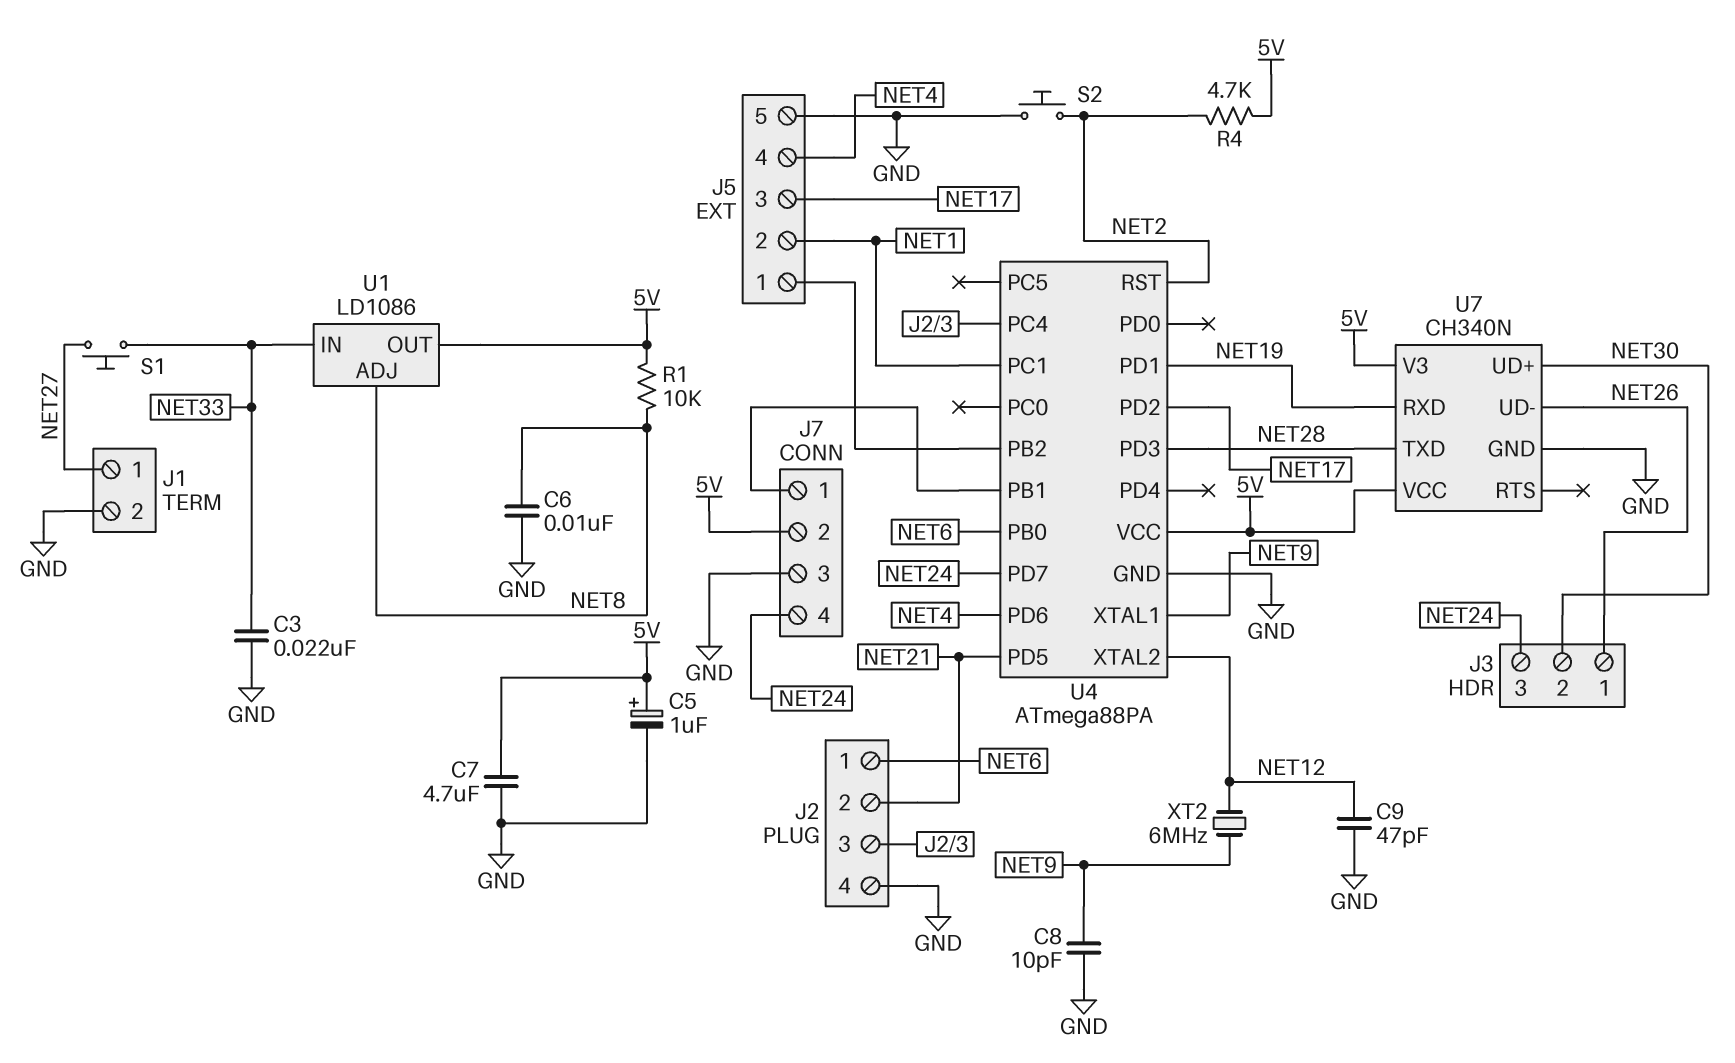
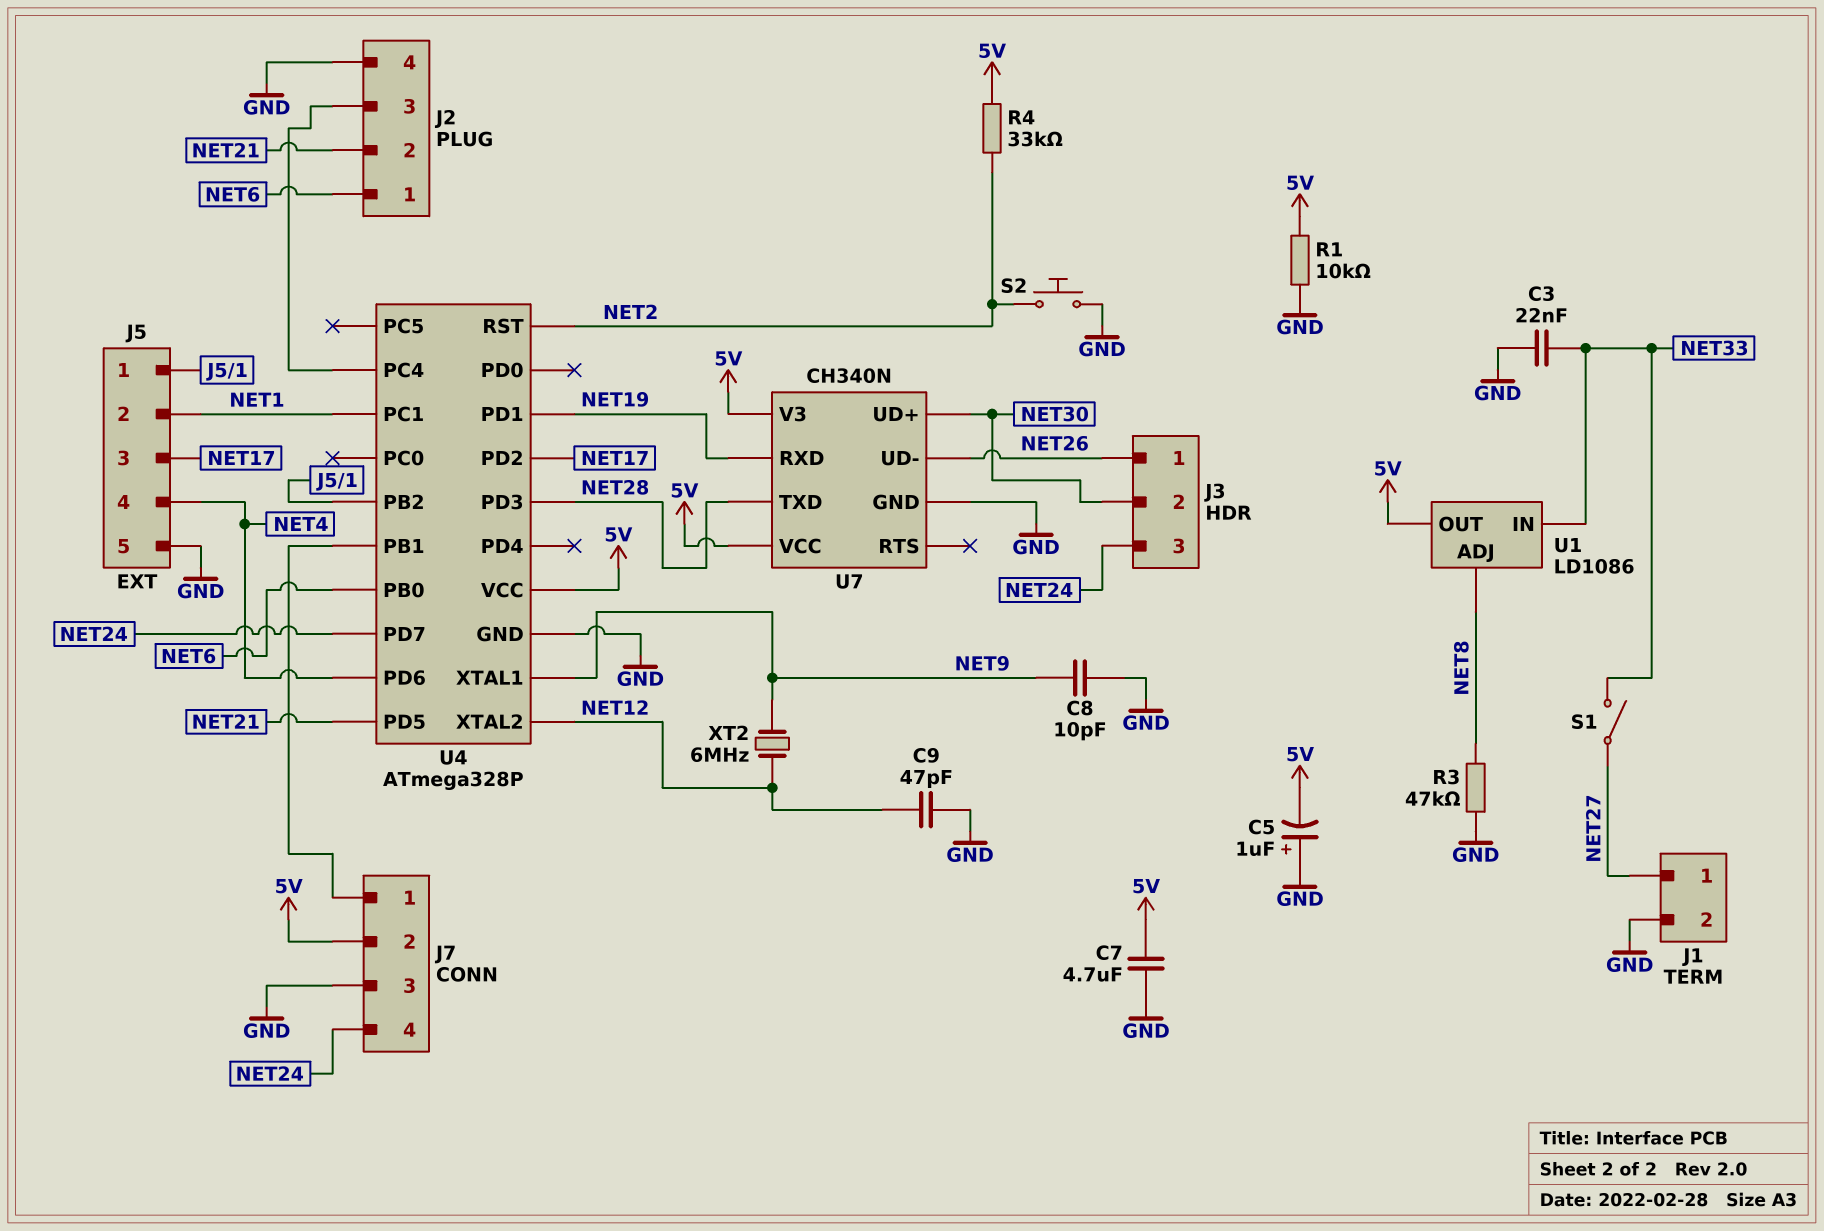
C5: 1uF (plus 5V, minus GND) -> 1uF (plus GND, minus 5V)
C6: 10nF (GND, NET8) -> none
R1: 10k (5V, NET8) -> 10k (5V, GND)
R3: none -> 47k (GND, NET8)
R4: 4.7k (5V, NET2) -> 33k (5V, NET2)
S1: button (NET27, NET33) -> switch (NET27, NET33)
U4: ATmega88PA -> ATmega328P

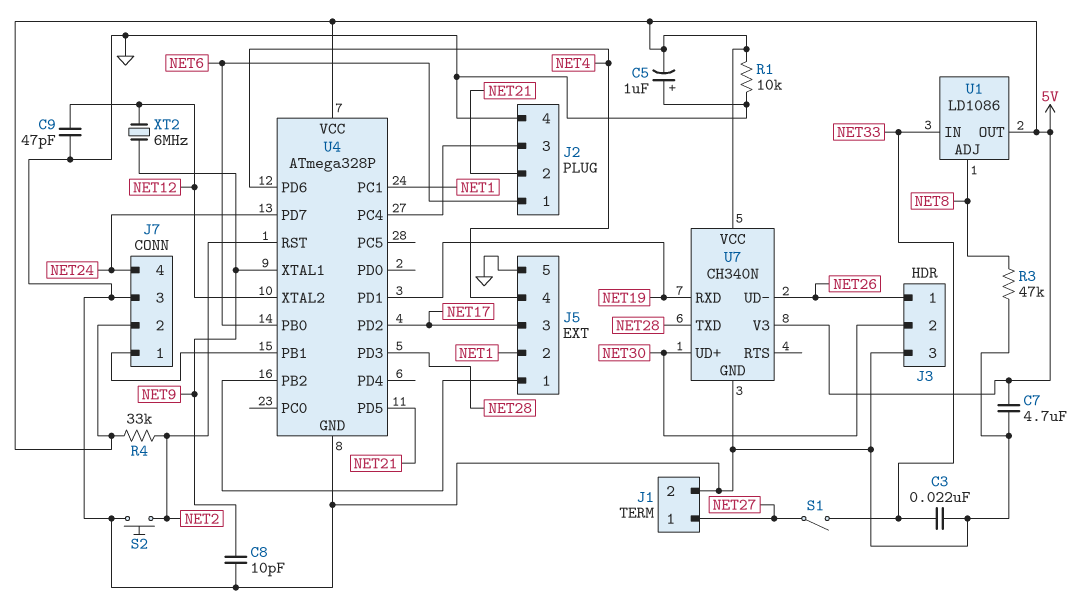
J3 pin 3: NET24 -> GND

